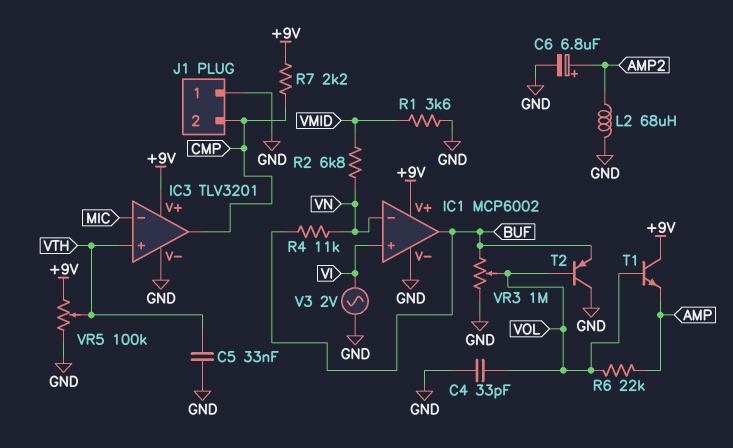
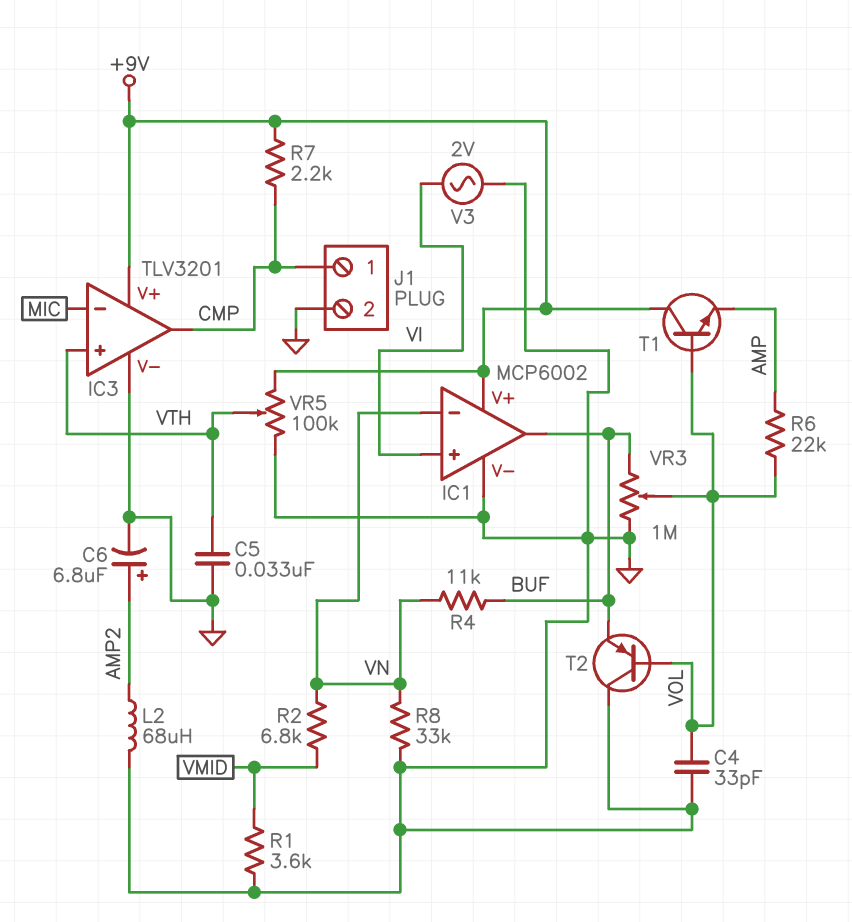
J1 pin 1: GND -> CMP
J1 pin 2: CMP -> GND
R8: none -> 33k (GND, VN)

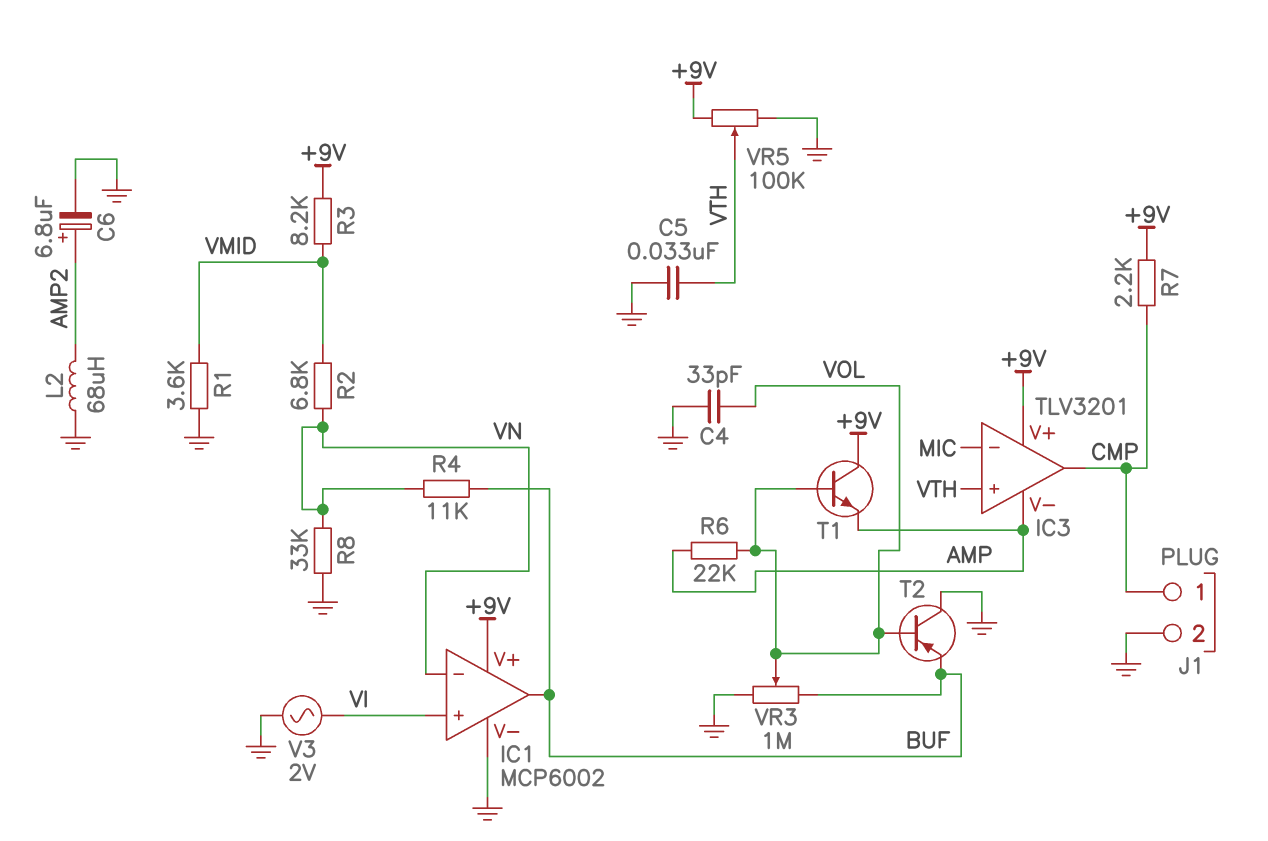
IC3 pin V-: GND -> AMP
R3: none -> 8.2k (+9V, VMID)

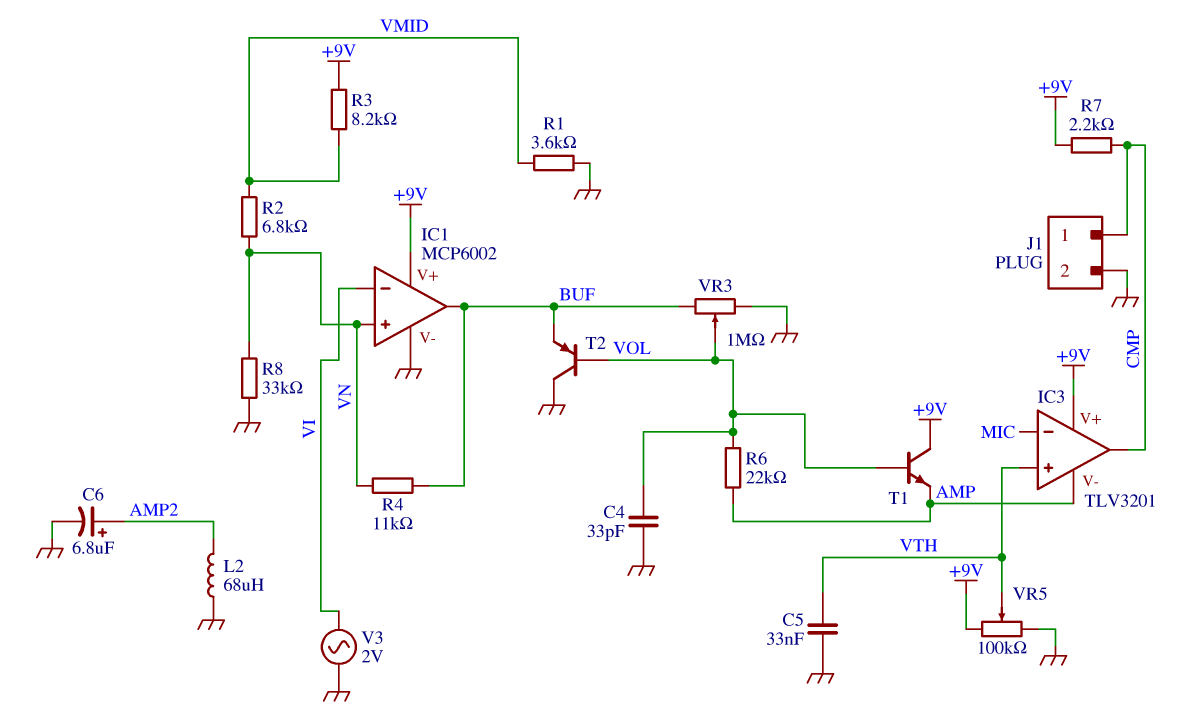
IC1 pin in+: VI -> VN
IC1 pin in-: VN -> VI

